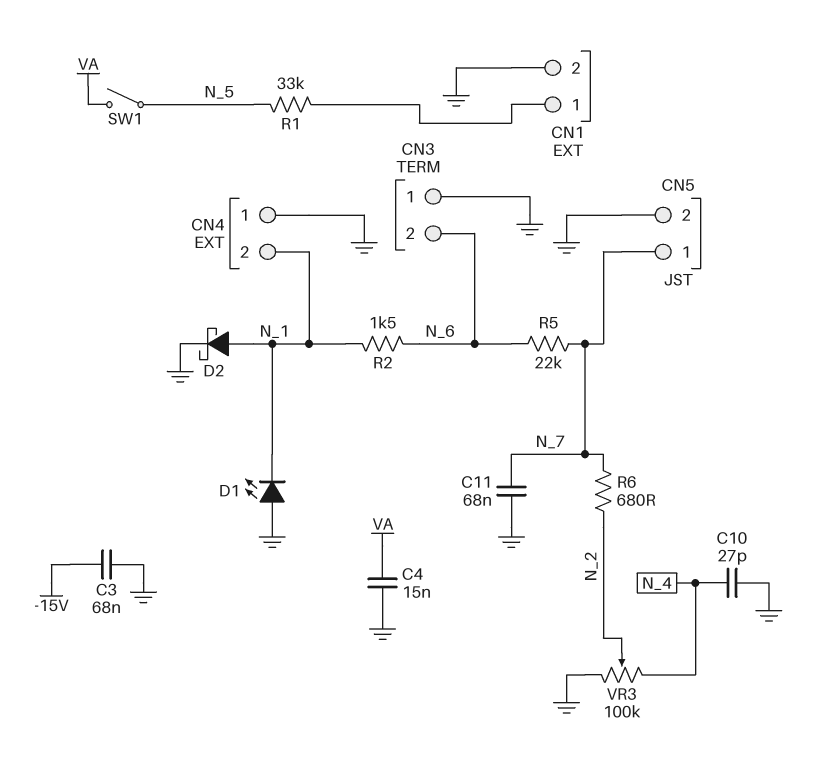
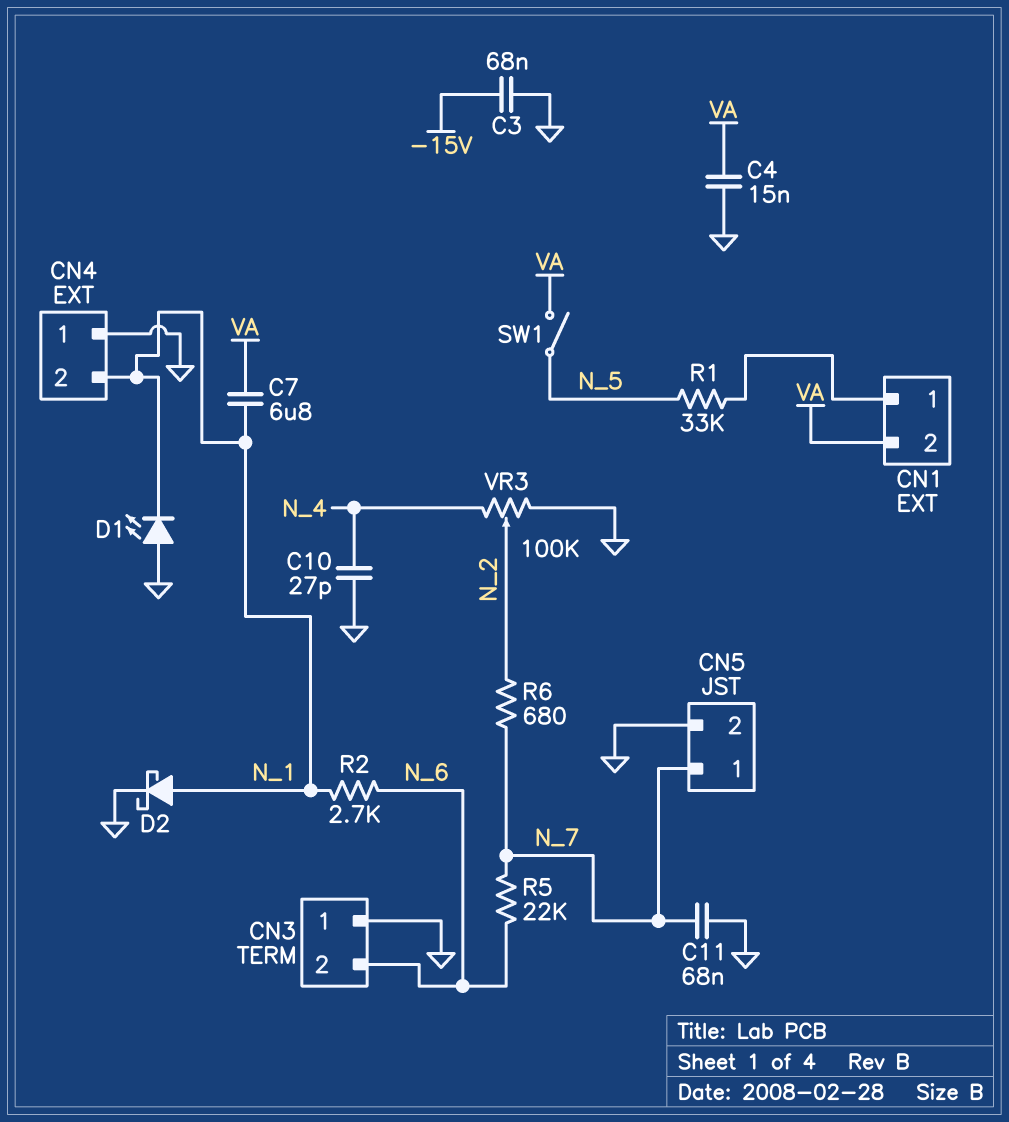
C7: none -> 6.8uF (N_1, VA)
CN1 pin 2: GND -> VA
R2: 1.5k (N_1, N_6) -> 2.7k (N_1, N_6)

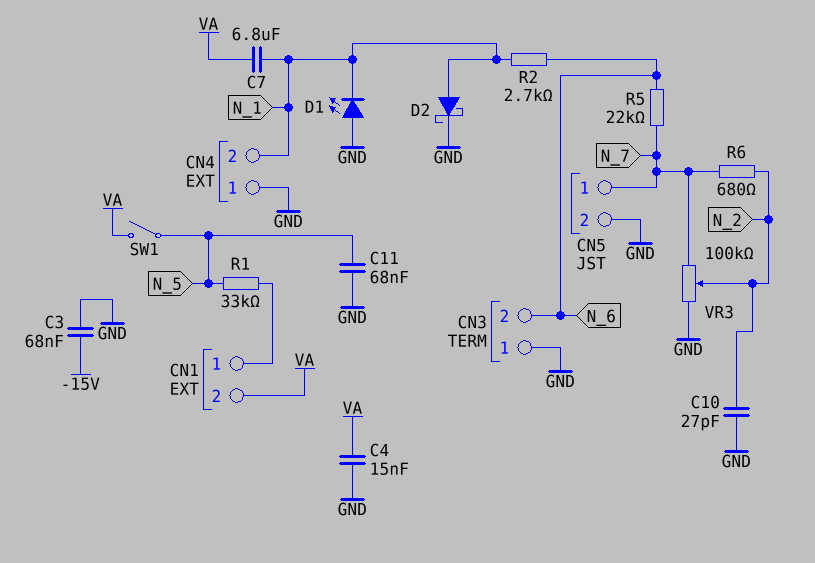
C10: 27pF (GND, N_4) -> 27pF (GND, N_2)
C11: 68nF (GND, N_7) -> 68nF (GND, N_5)
VR3: 100k (GND, N_4, wiper N_2) -> 100k (GND, N_7, wiper N_2)

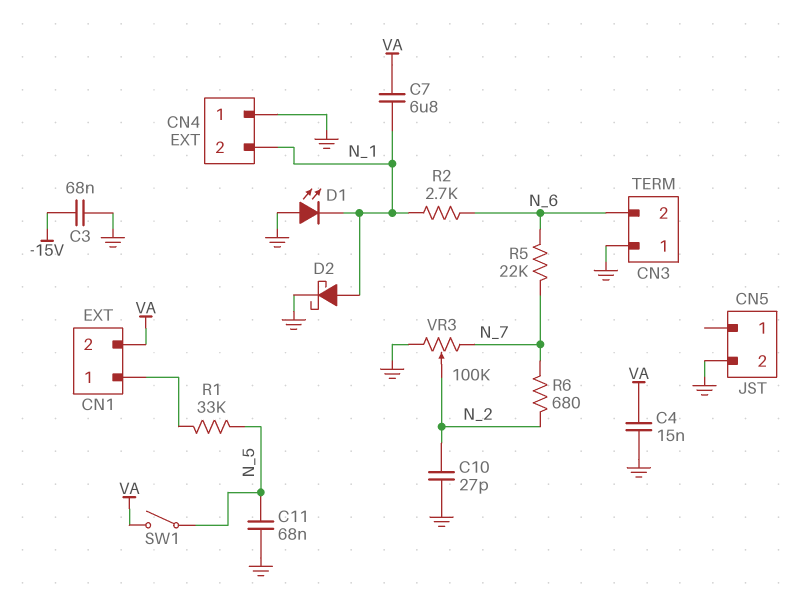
CN5 pin 1: N_7 -> none

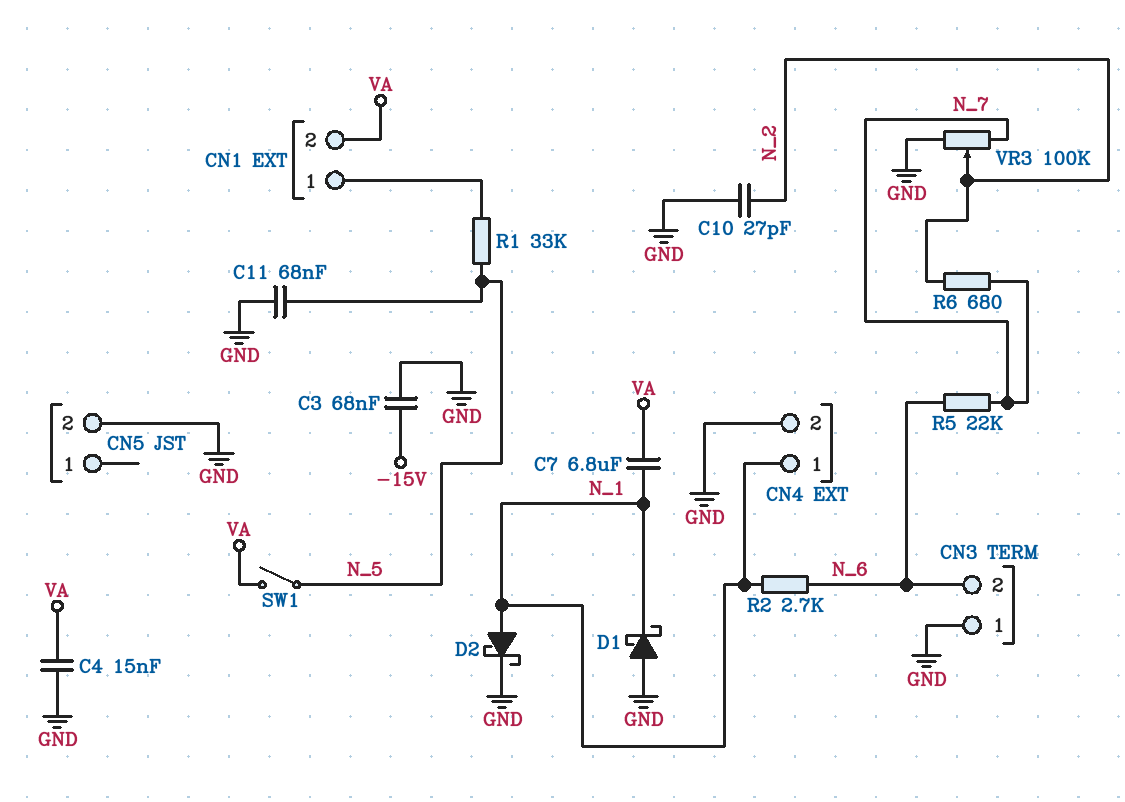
CN4 pin 1: GND -> N_1
CN4 pin 2: N_1 -> GND
D1: LED (A GND, K N_1) -> schottky (A GND, K N_1)

